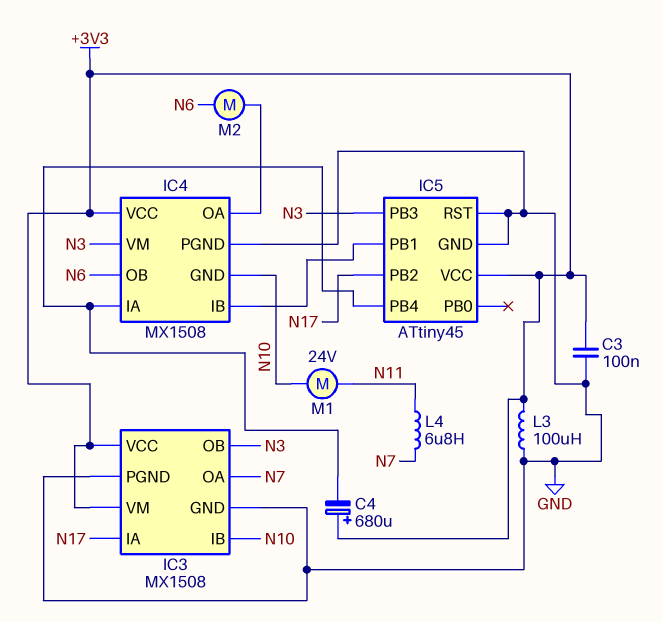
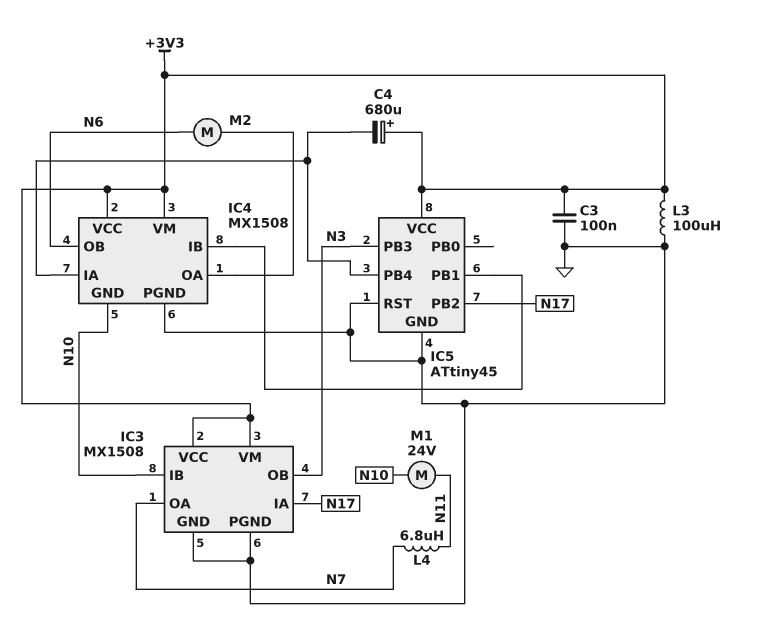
IC4 pin VM: N3 -> +3V3

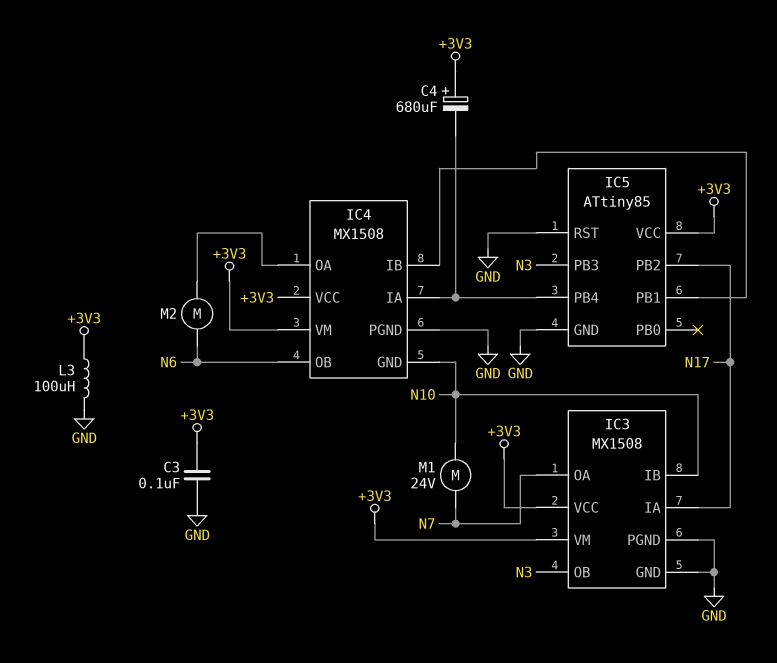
IC5: ATtiny45 -> ATtiny85
L4: 6.8uH (N7, N11) -> none
M1: motor 24V (N10, N11) -> motor 24V (N7, N10)

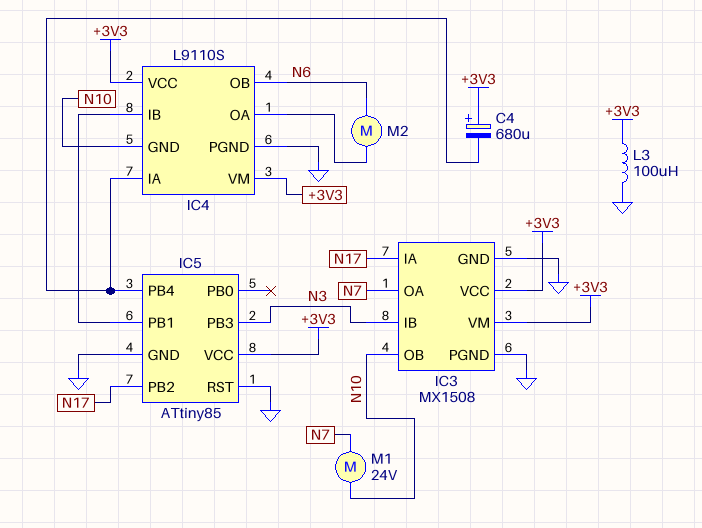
C3: 100nF (+3V3, GND) -> none
IC3 pin IB: N10 -> N3
IC3 pin OB: N3 -> N10
IC4: MX1508 -> L9110S

